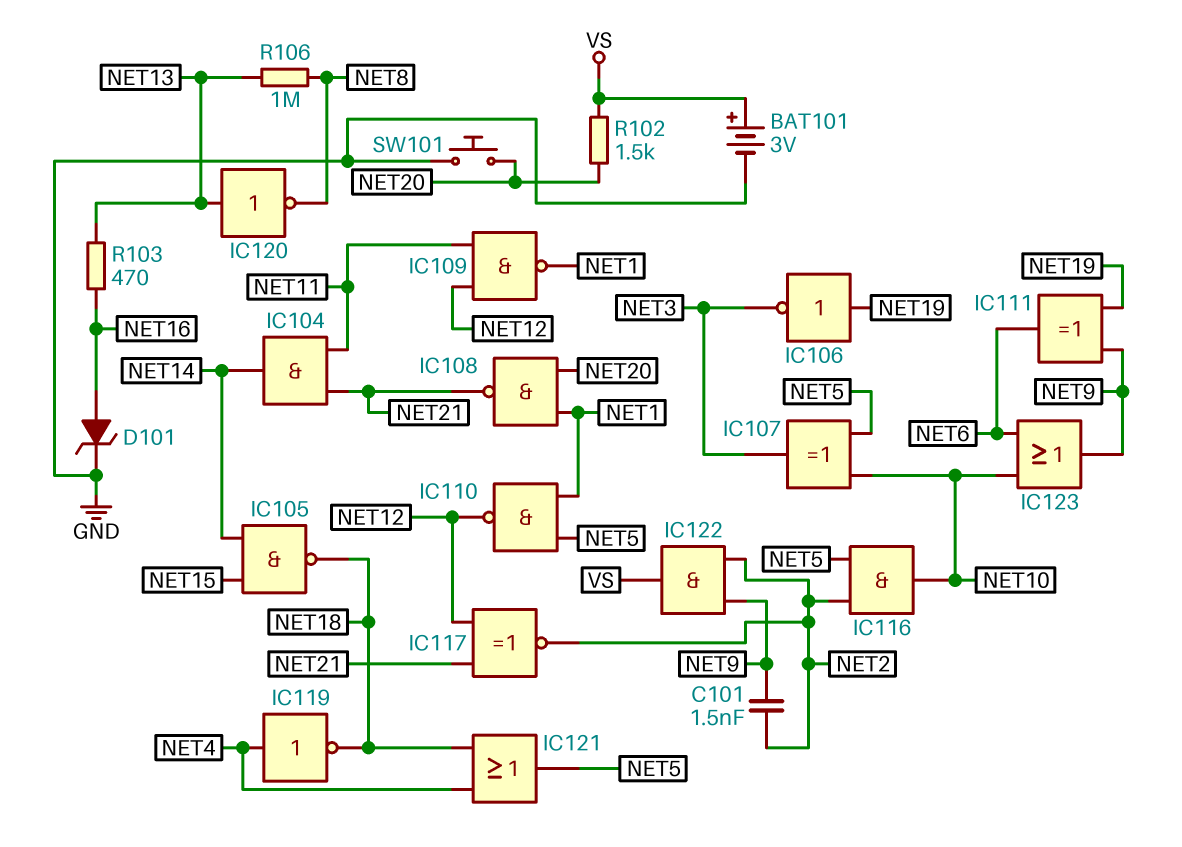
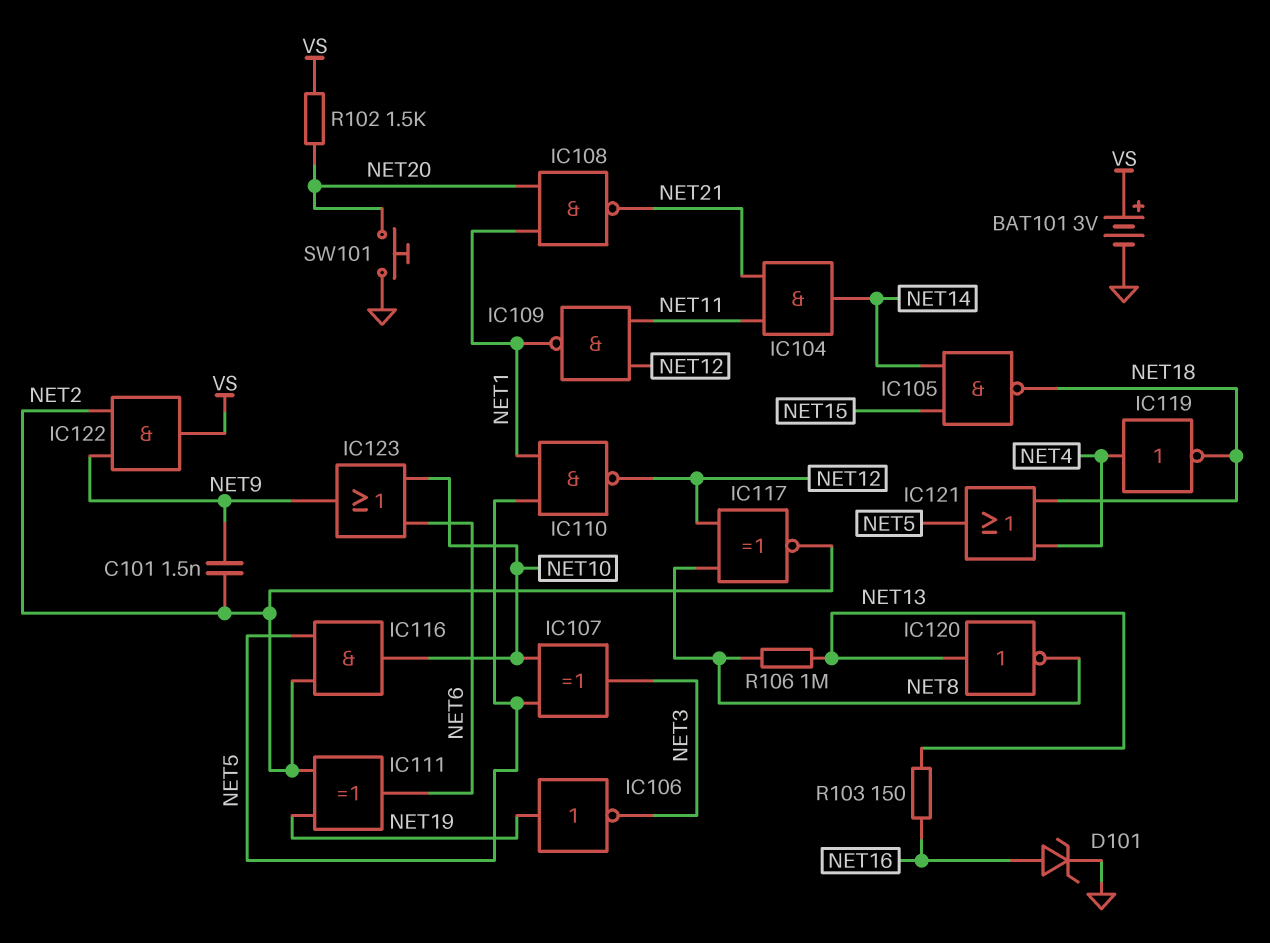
IC111: XOR (in NET9, in NET19, out NET6) -> XOR (in NET2, in NET19, out NET6)
IC117: XNOR (in NET12, in NET21, out NET2) -> XNOR (in NET8, in NET12, out NET2)
R103: 470 (NET13, NET16) -> 150 (NET13, NET16)

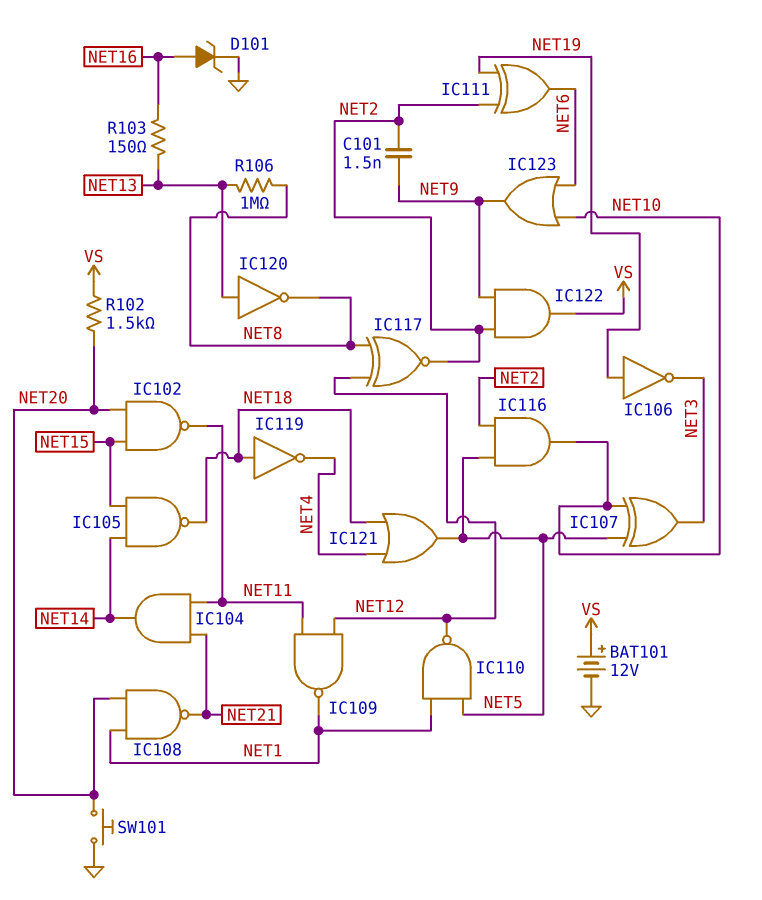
BAT101: 3V (plus VS, minus GND) -> 12V (plus VS, minus GND)
IC102: none -> NAND (in NET15, in NET20, out NET11)
IC119: NOT (in NET4, out NET18) -> NOT (in NET18, out NET4)

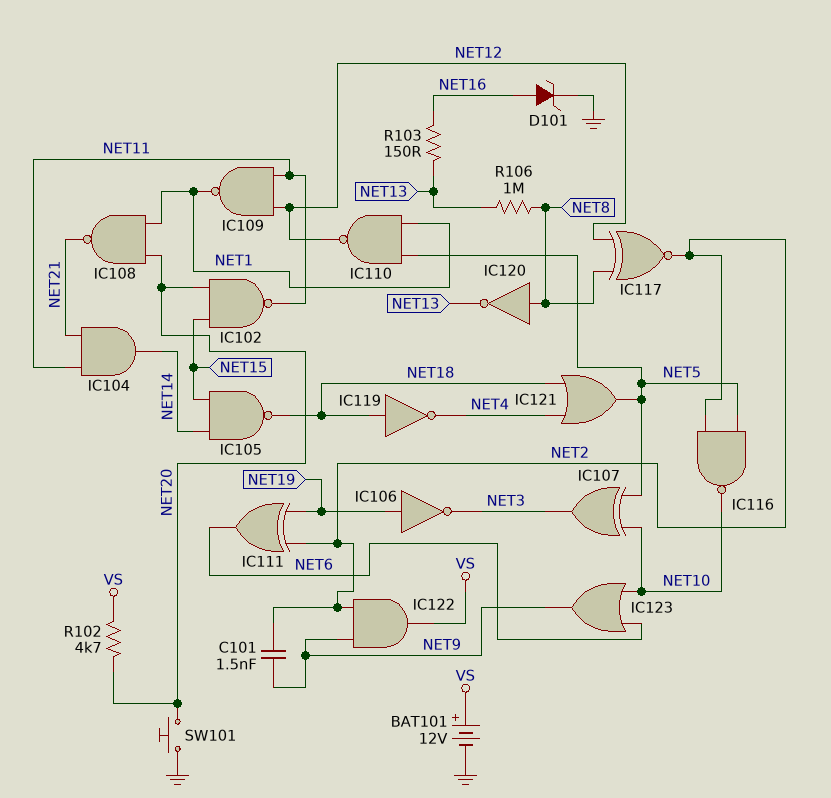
IC116: AND (in NET2, in NET5, out NET10) -> NAND (in NET2, in NET5, out NET10)
IC120: NOT (in NET13, out NET8) -> NOT (in NET8, out NET13)
R102: 1.5k (NET20, VS) -> 4.7k (NET20, VS)

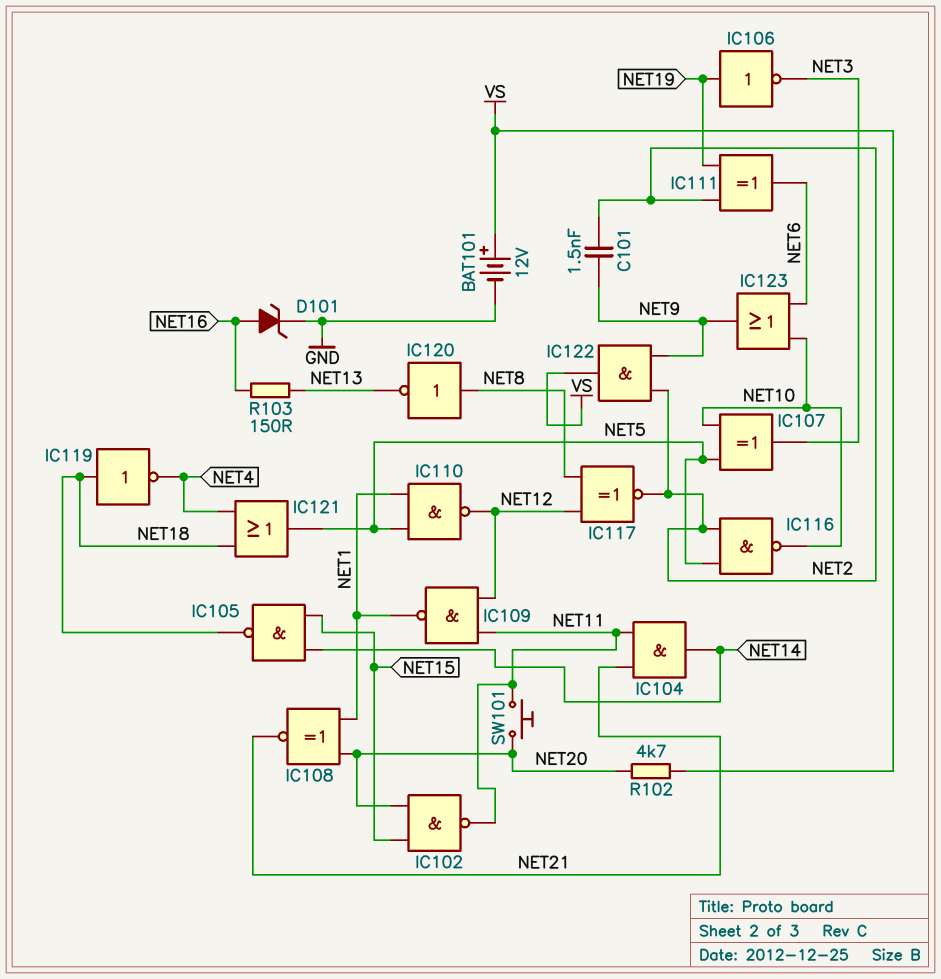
IC108: NAND (in NET1, in NET20, out NET21) -> XNOR (in NET1, in NET20, out NET21)
R106: 1M (NET8, NET13) -> none
SW101: button (GND, NET20) -> button (NET11, NET20)

